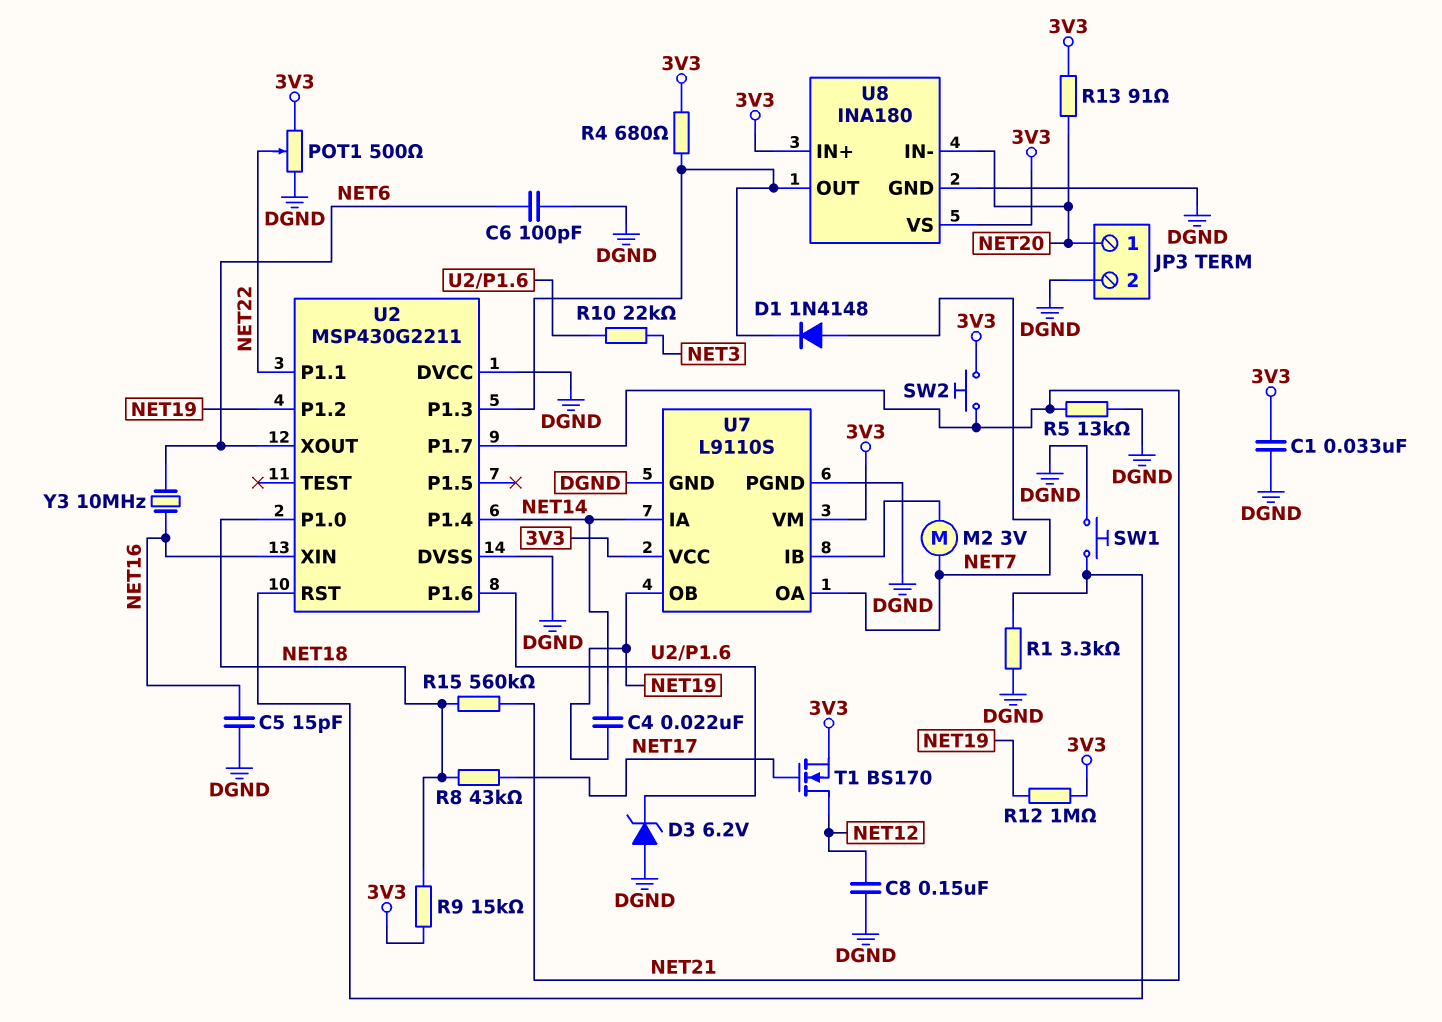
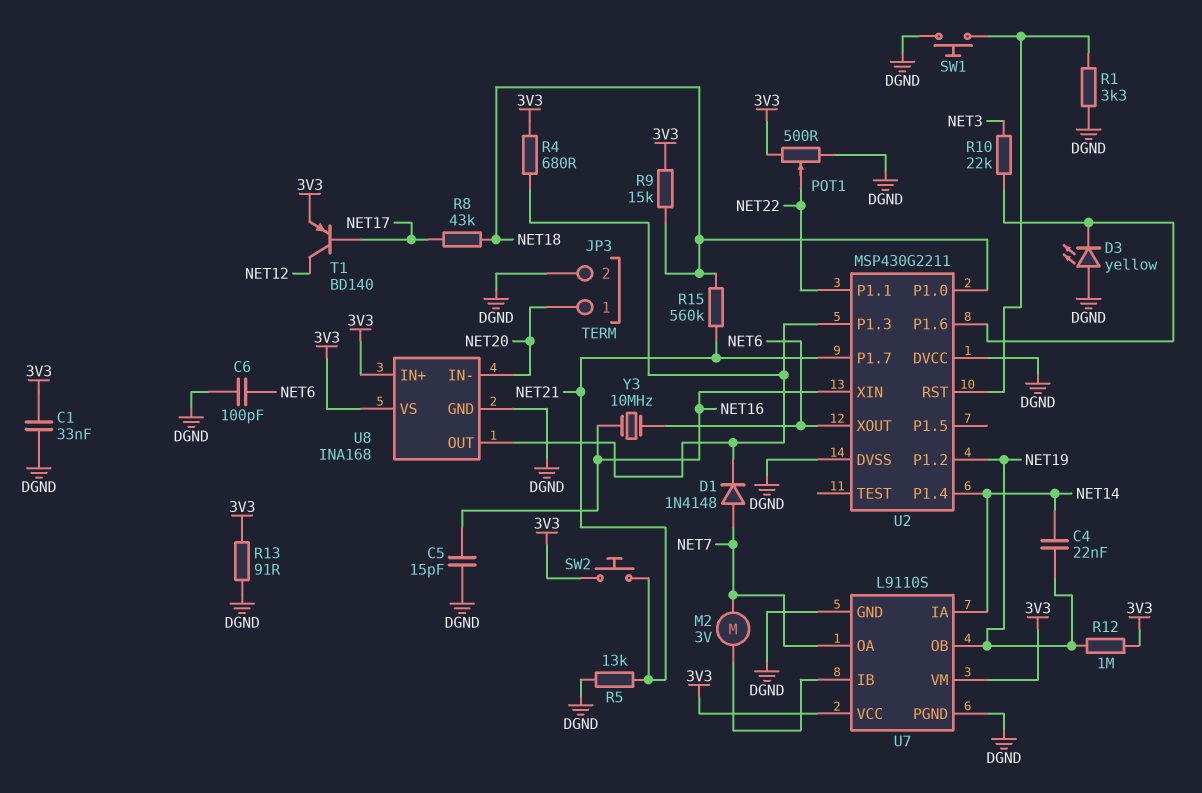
C8: 150nF (DGND, NET12) -> none
D3: zener 6.2V (A DGND, K U2/P1.6) -> LED yellow (A DGND, K U2/P1.6)
R13: 91 (3V3, NET20) -> 91 (3V3, DGND)
T1: NMOS BS170 (G NET17, D NET12, S 3V3) -> PNP BD140 (B NET17, C NET12, E 3V3)
U8: INA180 -> INA168

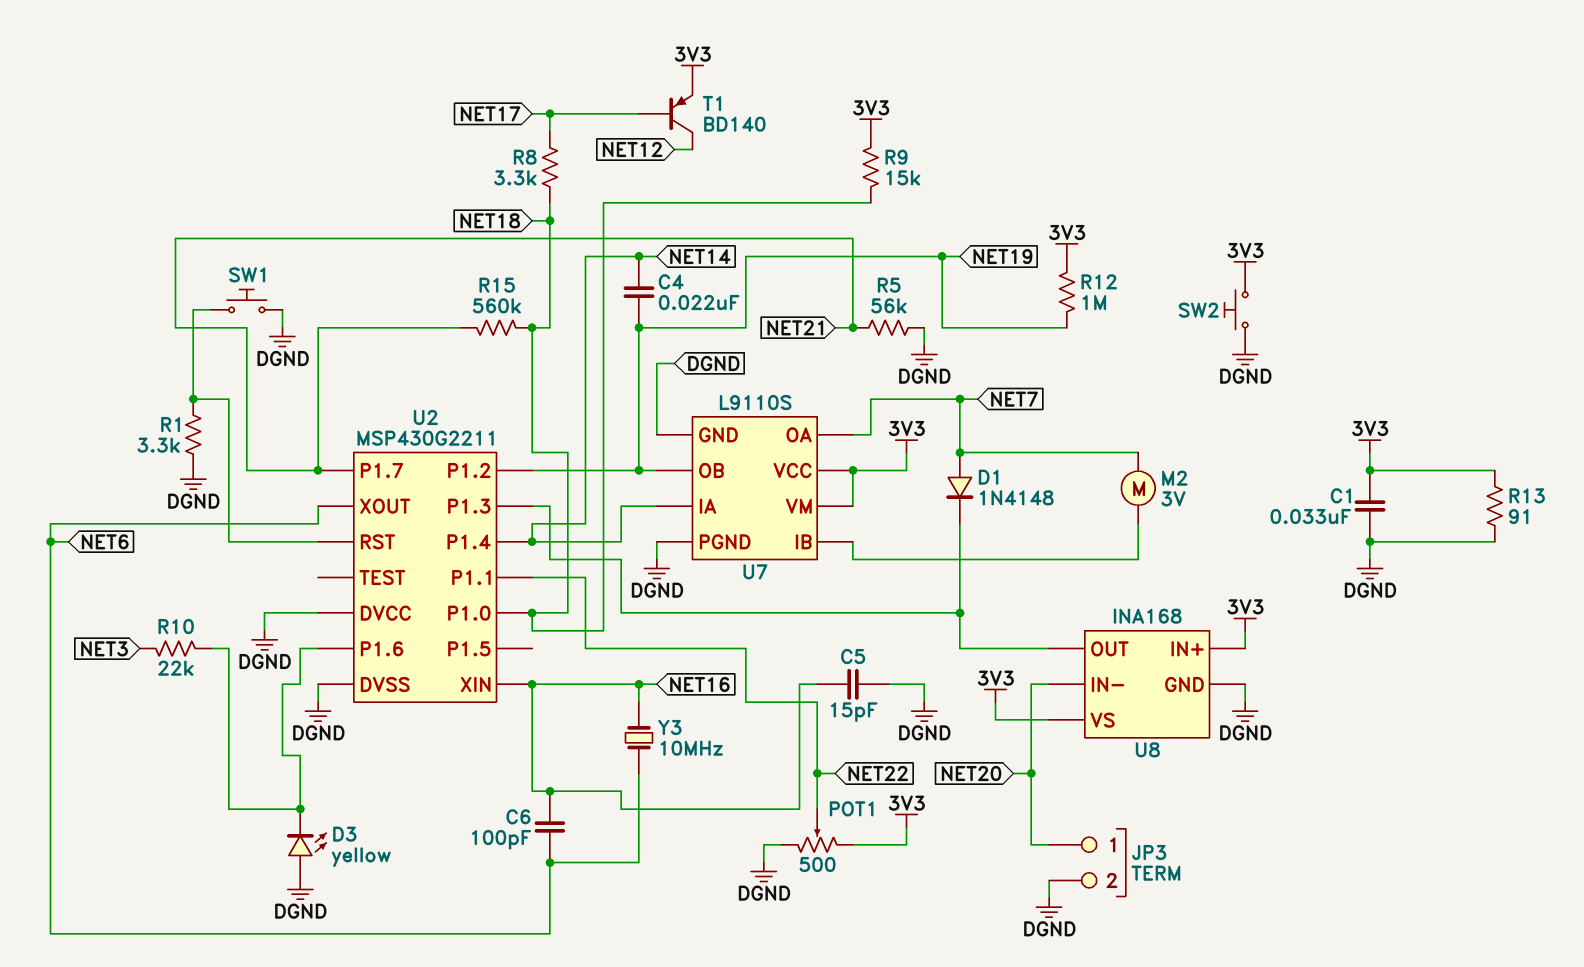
C6: 100pF (DGND, NET6) -> 100pF (NET6, NET16)
R4: 680 (3V3, U2/P1.3) -> none
R5: 13k (DGND, NET21) -> 56k (DGND, NET21)
R8: 43k (NET17, NET18) -> 3.3k (NET17, NET18)
SW2: button (3V3, NET21) -> button (3V3, DGND)

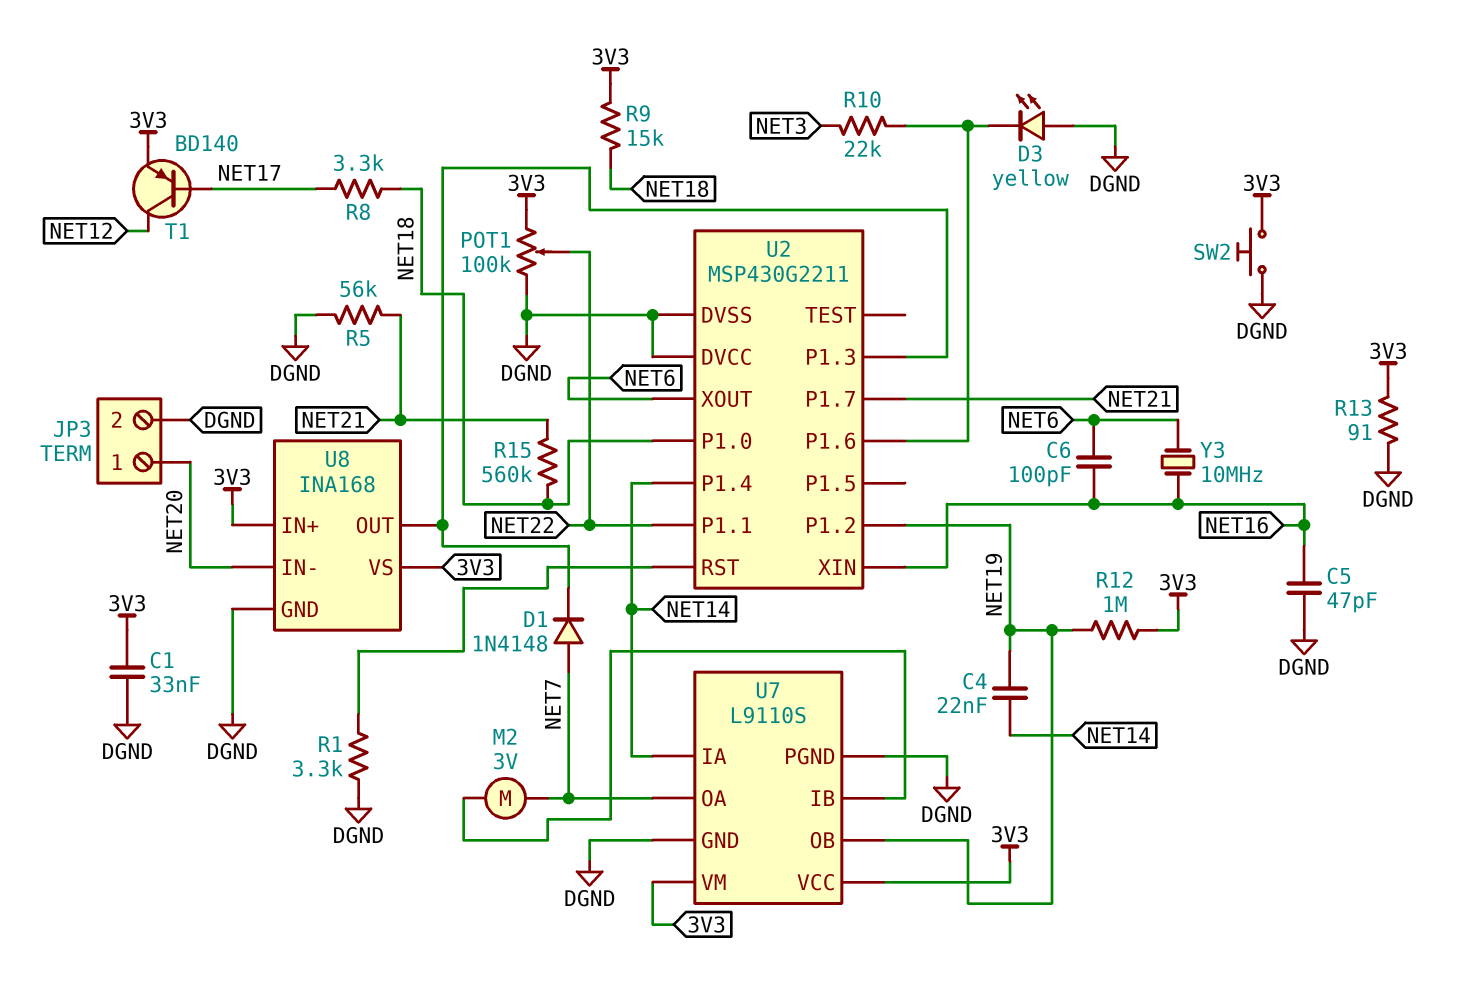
C5: 15pF (DGND, NET16) -> 47pF (DGND, NET16)
POT1: 500 (3V3, DGND, wiper NET22) -> 100k (3V3, DGND, wiper NET22)
SW1: button (DGND, U2/RST) -> none

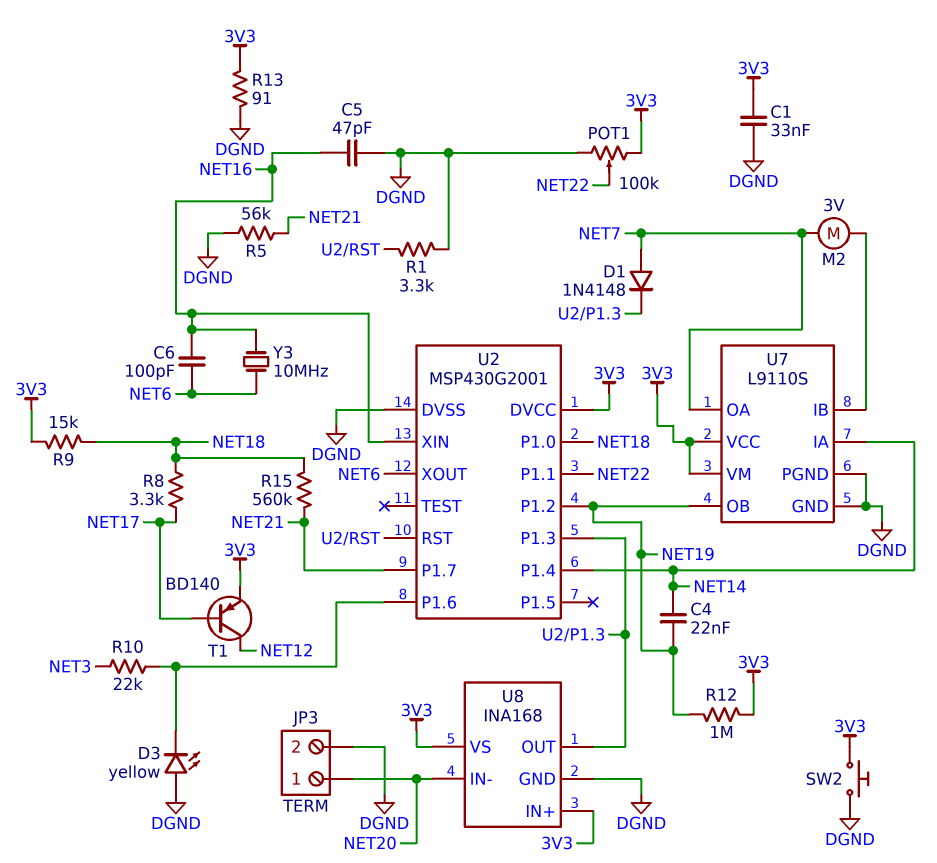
U2: MSP430G2211 -> MSP430G2001
U2 pin DVCC: DGND -> 3V3

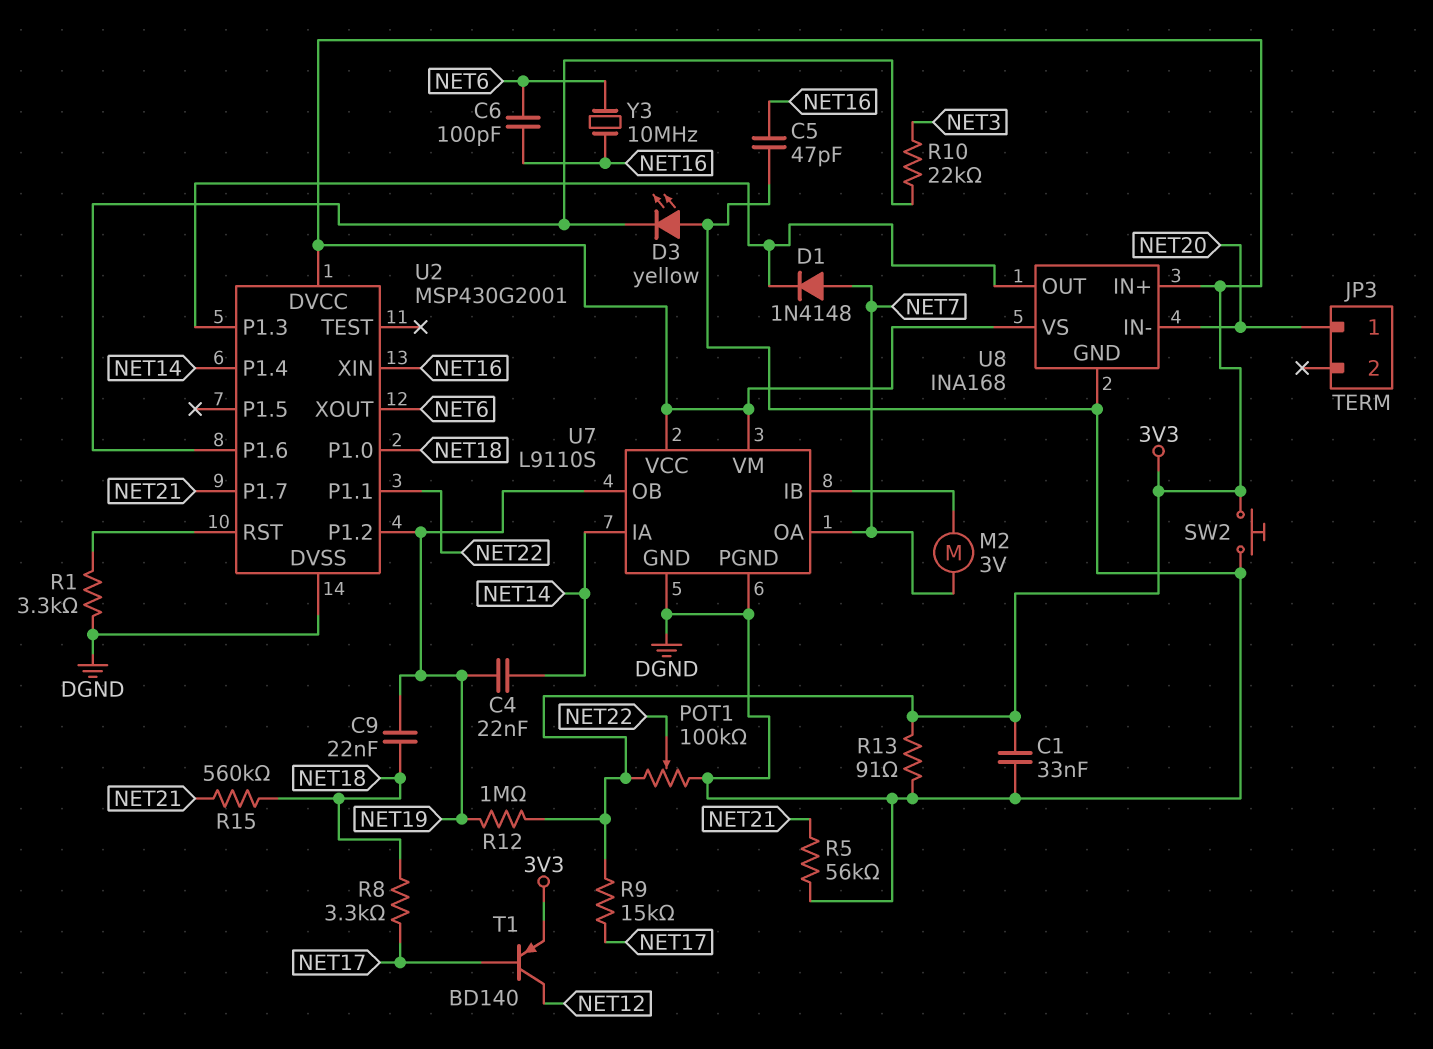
C9: none -> 22nF (NET18, NET19)
JP3 pin 2: DGND -> none
R9: 15k (3V3, NET18) -> 15k (3V3, NET17)

